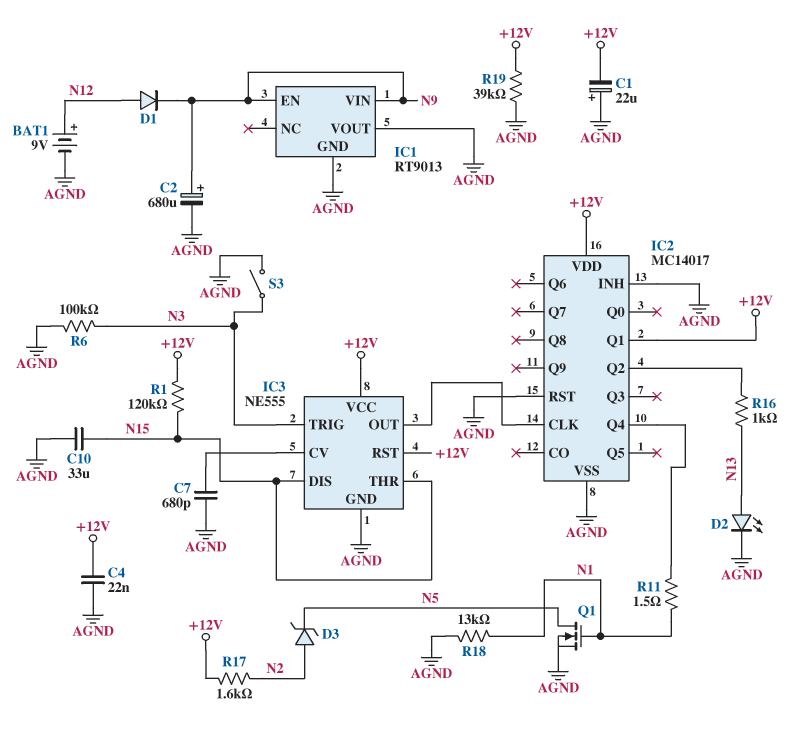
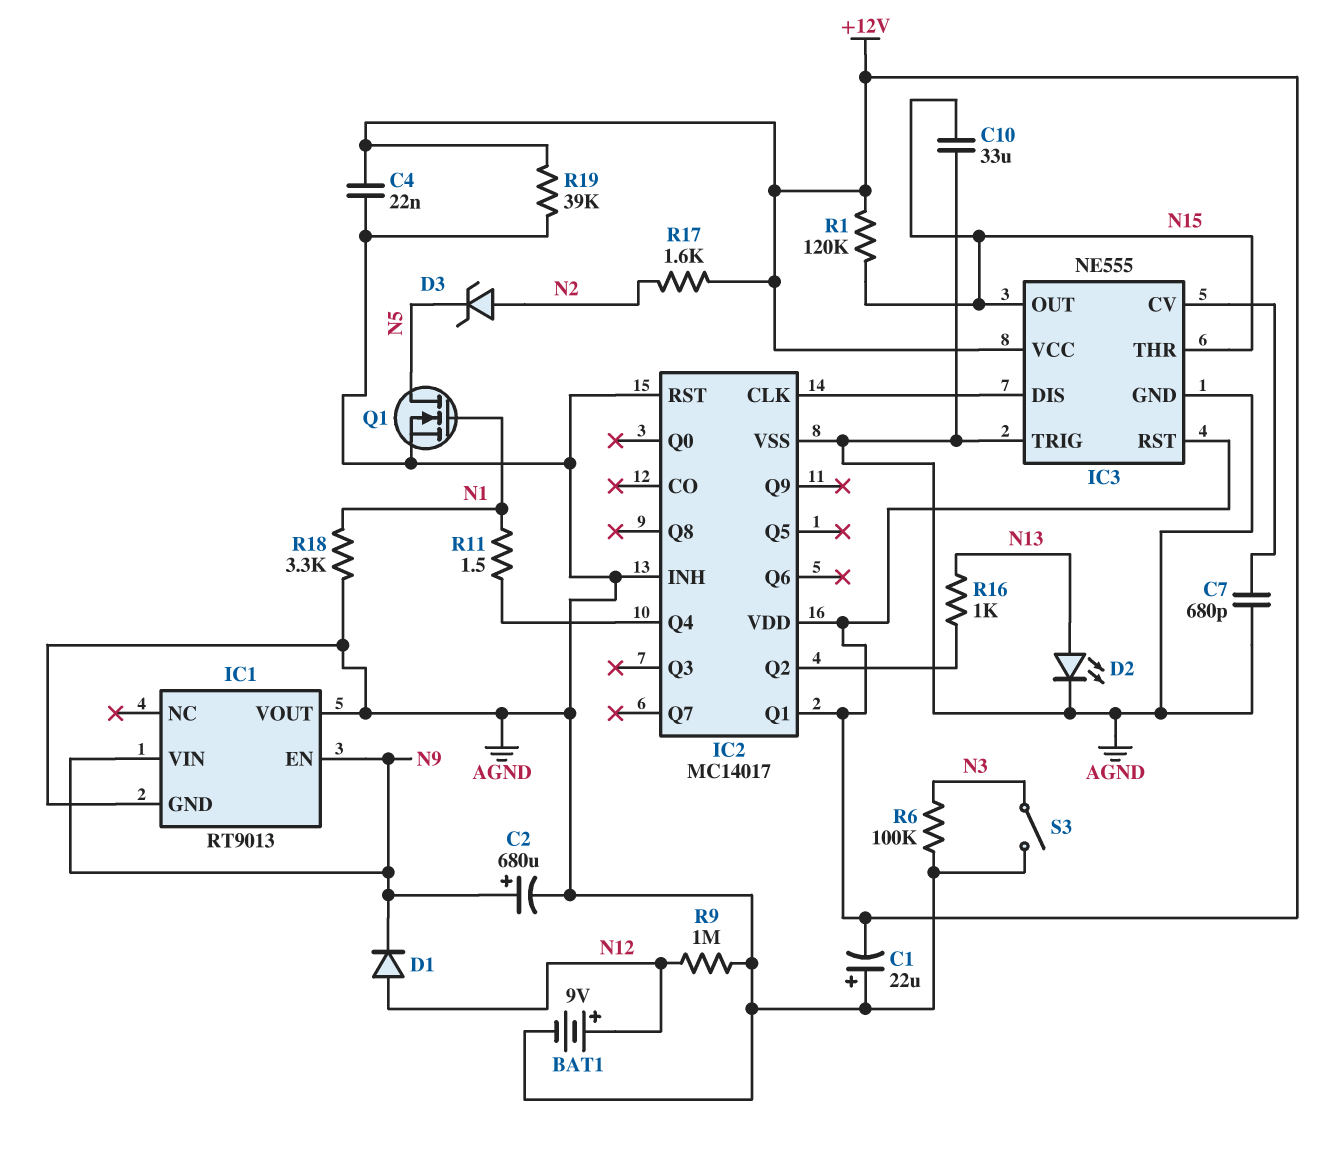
IC3 pin DIS: N15 -> IC2/CLK
IC3 pin OUT: IC2/CLK -> N15
IC3 pin TRIG: N3 -> AGND
R9: none -> 1M (AGND, N12)
R18: 13k (AGND, N1) -> 3.3k (AGND, N1)

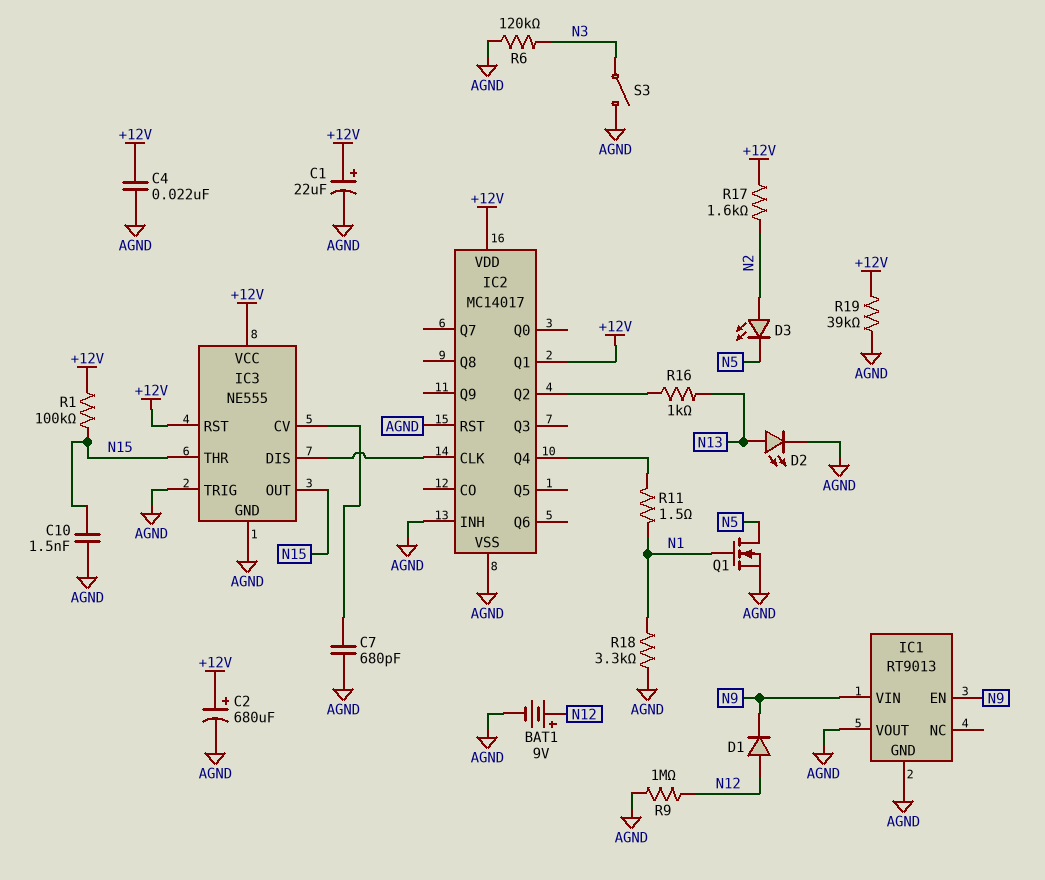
C1: 22uF (plus AGND, minus +12V) -> 22uF (plus +12V, minus AGND)
C2: 680uF (plus N9, minus AGND) -> 680uF (plus +12V, minus AGND)
C10: 33uF (AGND, N15) -> 1.5nF (AGND, N15)
D3: zener (A N2, K N5) -> LED (A N2, K N5)
R1: 120k (+12V, N15) -> 100k (+12V, N15)
R6: 100k (AGND, N3) -> 120k (AGND, N3)

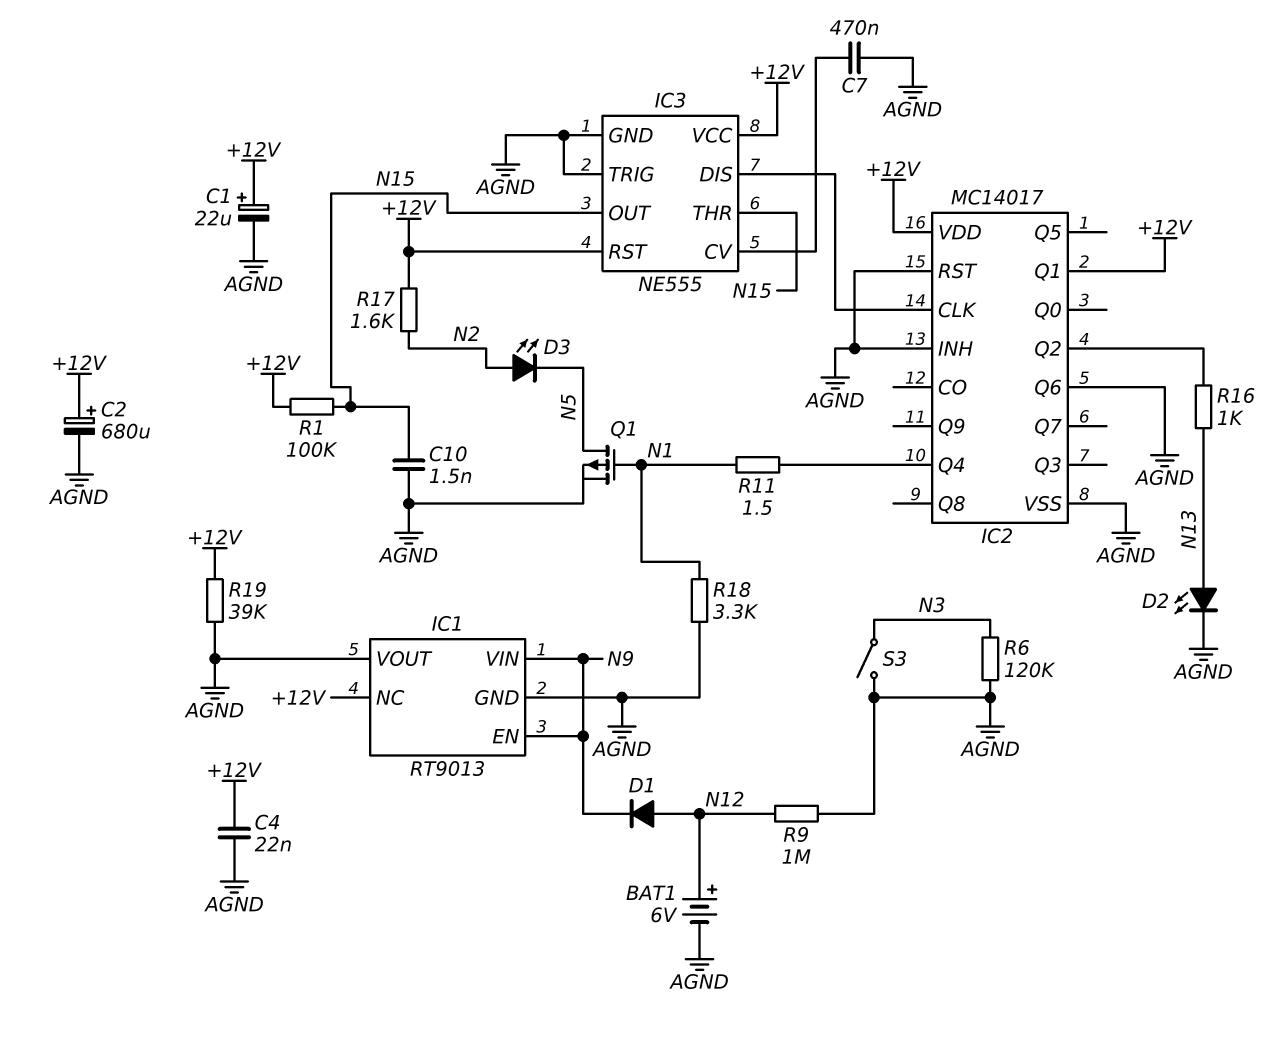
BAT1: 9V (plus N12, minus AGND) -> 6V (plus N12, minus AGND)
C7: 680pF (AGND, IC3/CV) -> 470nF (AGND, IC3/CV)
IC1 pin NC: none -> +12V
IC2 pin Q6: none -> AGND
Q1: NMOS (G N1, D N5, S AGND) -> PMOS (G N1, D N5, S AGND)

